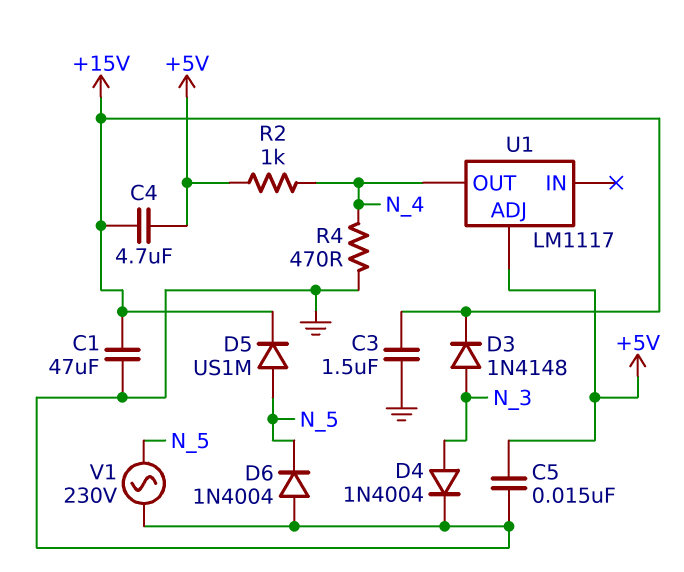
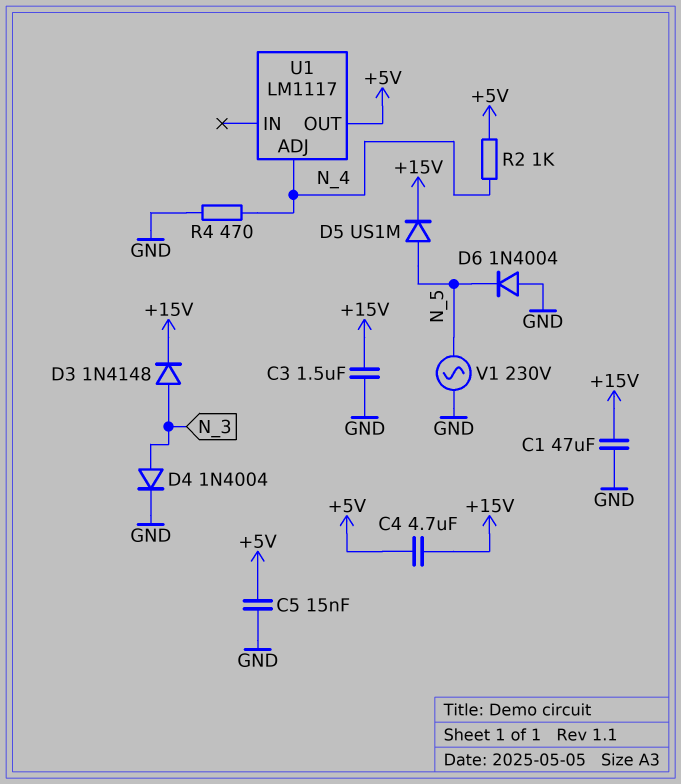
U1 pin ADJ: +5V -> N_4
U1 pin OUT: N_4 -> +5V

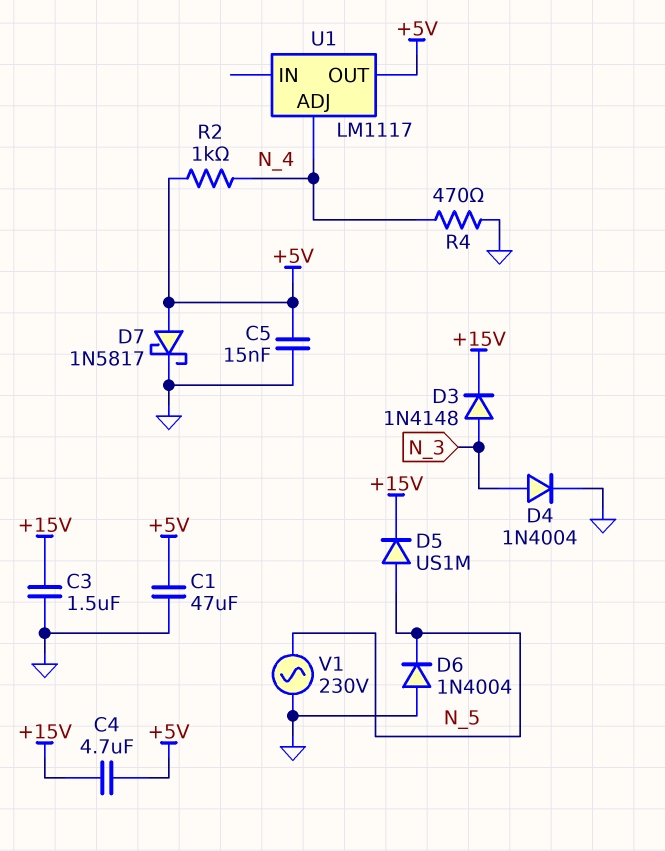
C1: 47uF (+15V, GND) -> 47uF (+5V, GND)
D7: none -> schottky 1N5817 (A +5V, K GND)

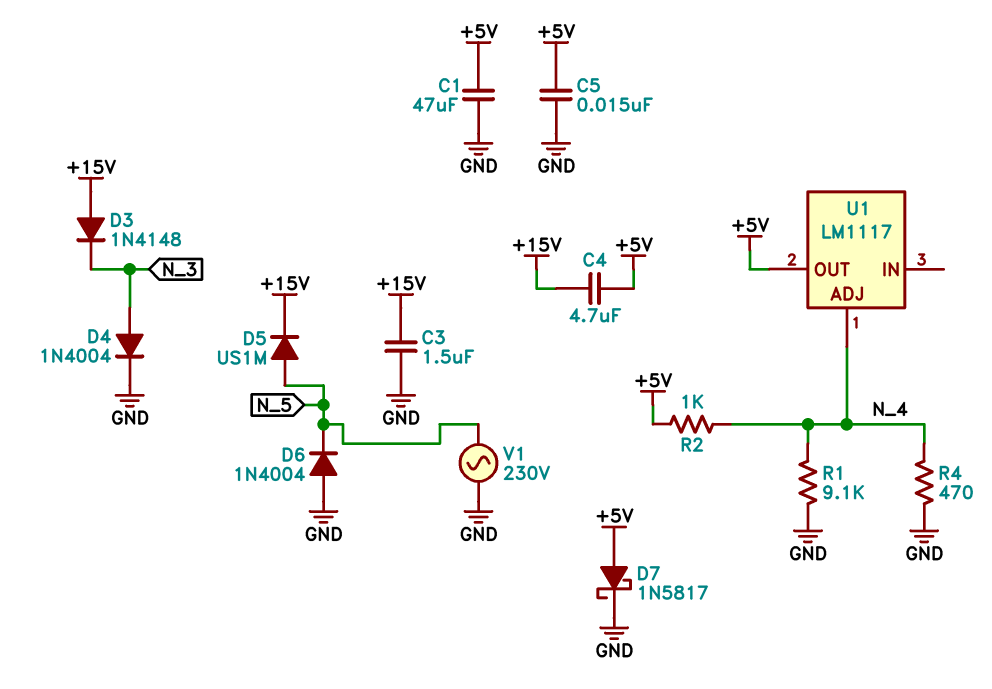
D3: diode 1N4148 (A N_3, K +15V) -> diode 1N4148 (A +15V, K N_3)
R1: none -> 9.1k (GND, N_4)

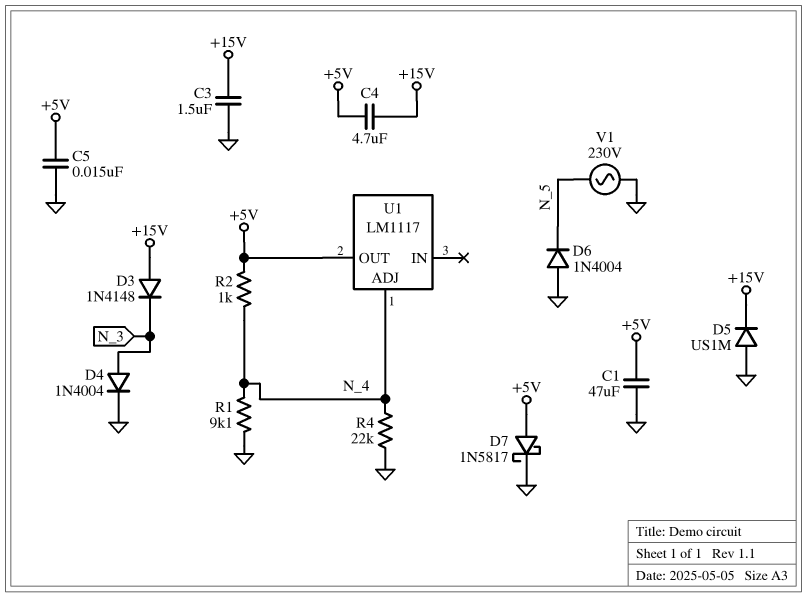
D5: diode US1M (A N_5, K +15V) -> diode US1M (A GND, K +15V)
R4: 470 (GND, N_4) -> 22k (GND, N_4)

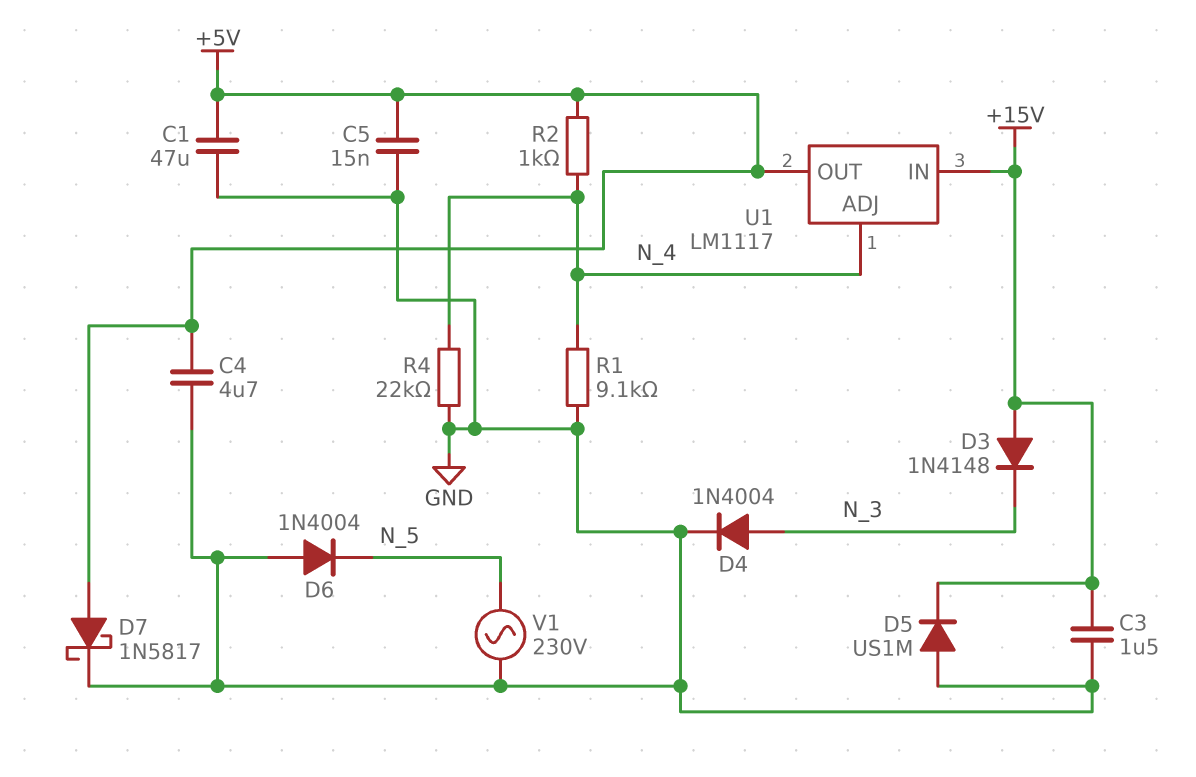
C4: 4.7uF (+5V, +15V) -> 4.7uF (+5V, GND)
U1 pin IN: none -> +15V

